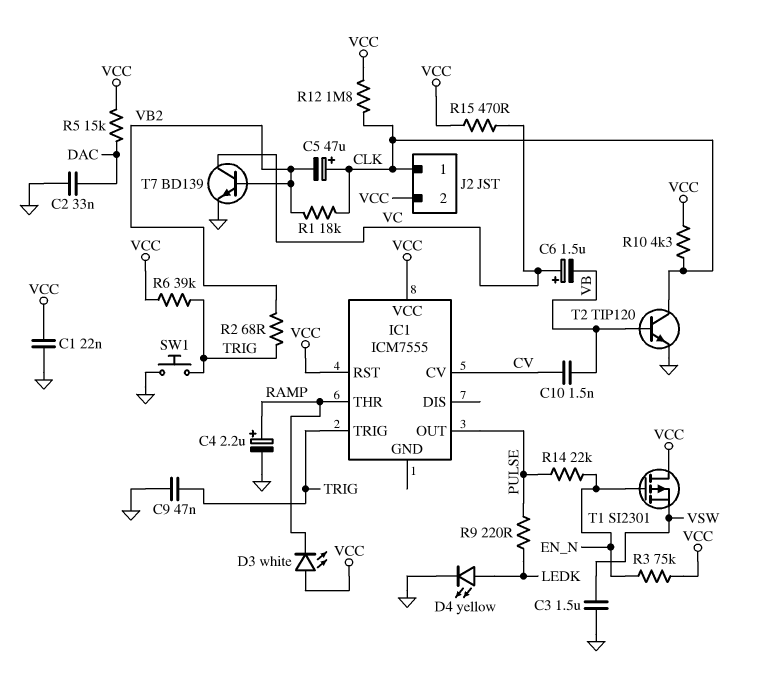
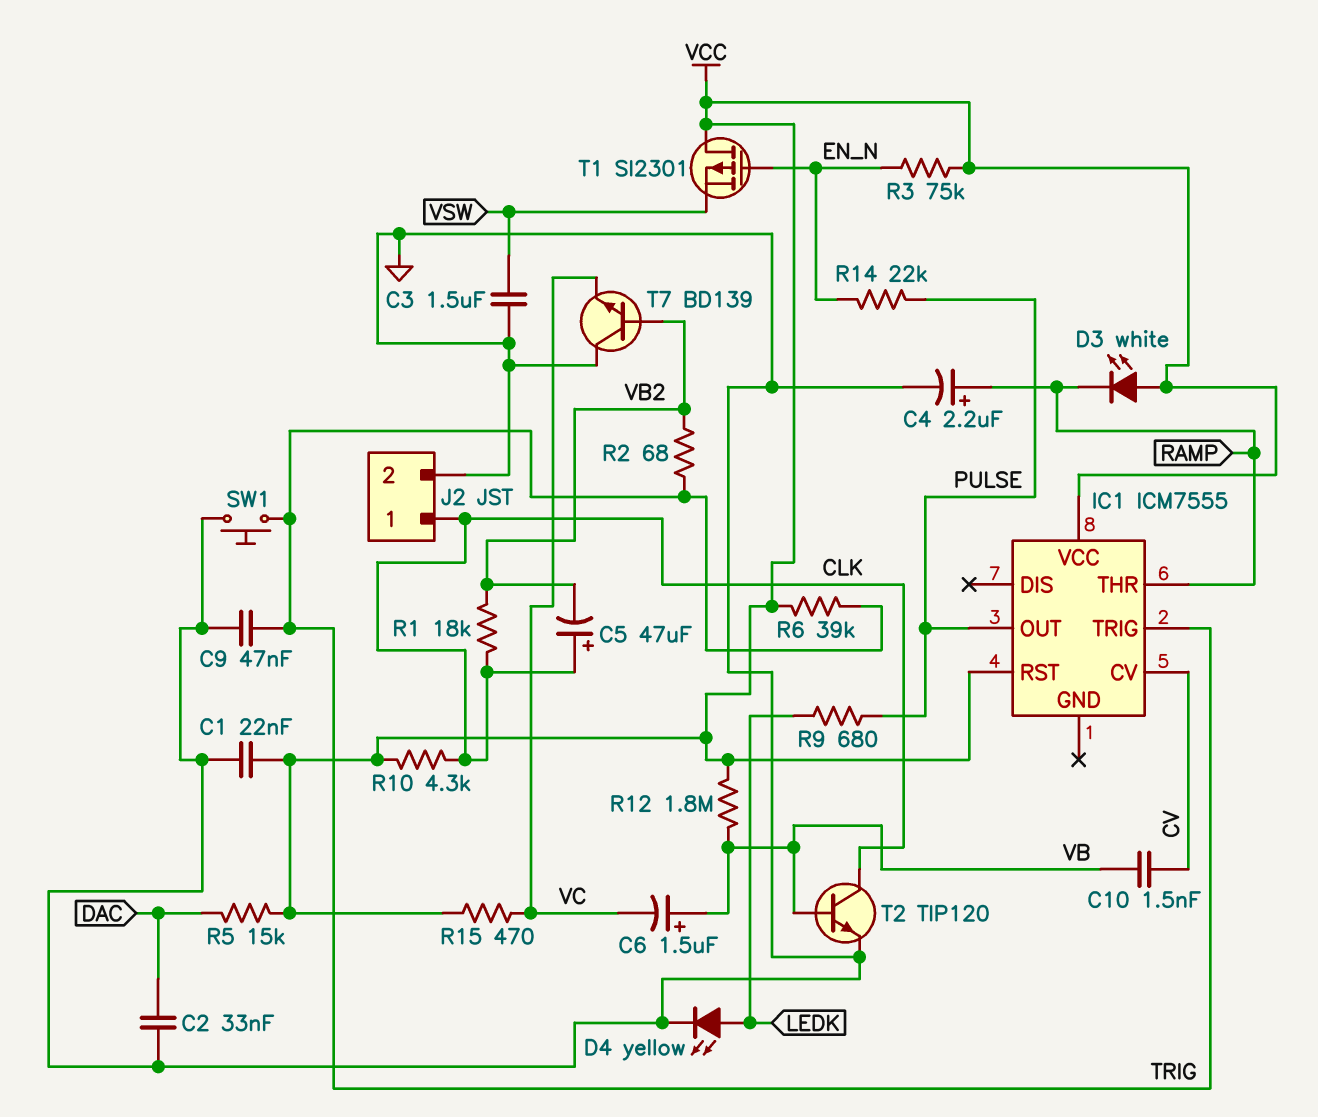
C6: 1.5uF (plus VC, minus VB) -> 1.5uF (plus VB, minus VC)
J2 pin 2: VCC -> GND
R9: 220 (LEDK, PULSE) -> 680 (LEDK, PULSE)
R12: 1.8M (CLK, VCC) -> 1.8M (VB, VCC)
T7: NPN BD139 (B VB2, C VC, E GND) -> NPN BD139 (B VB2, C GND, E VC)

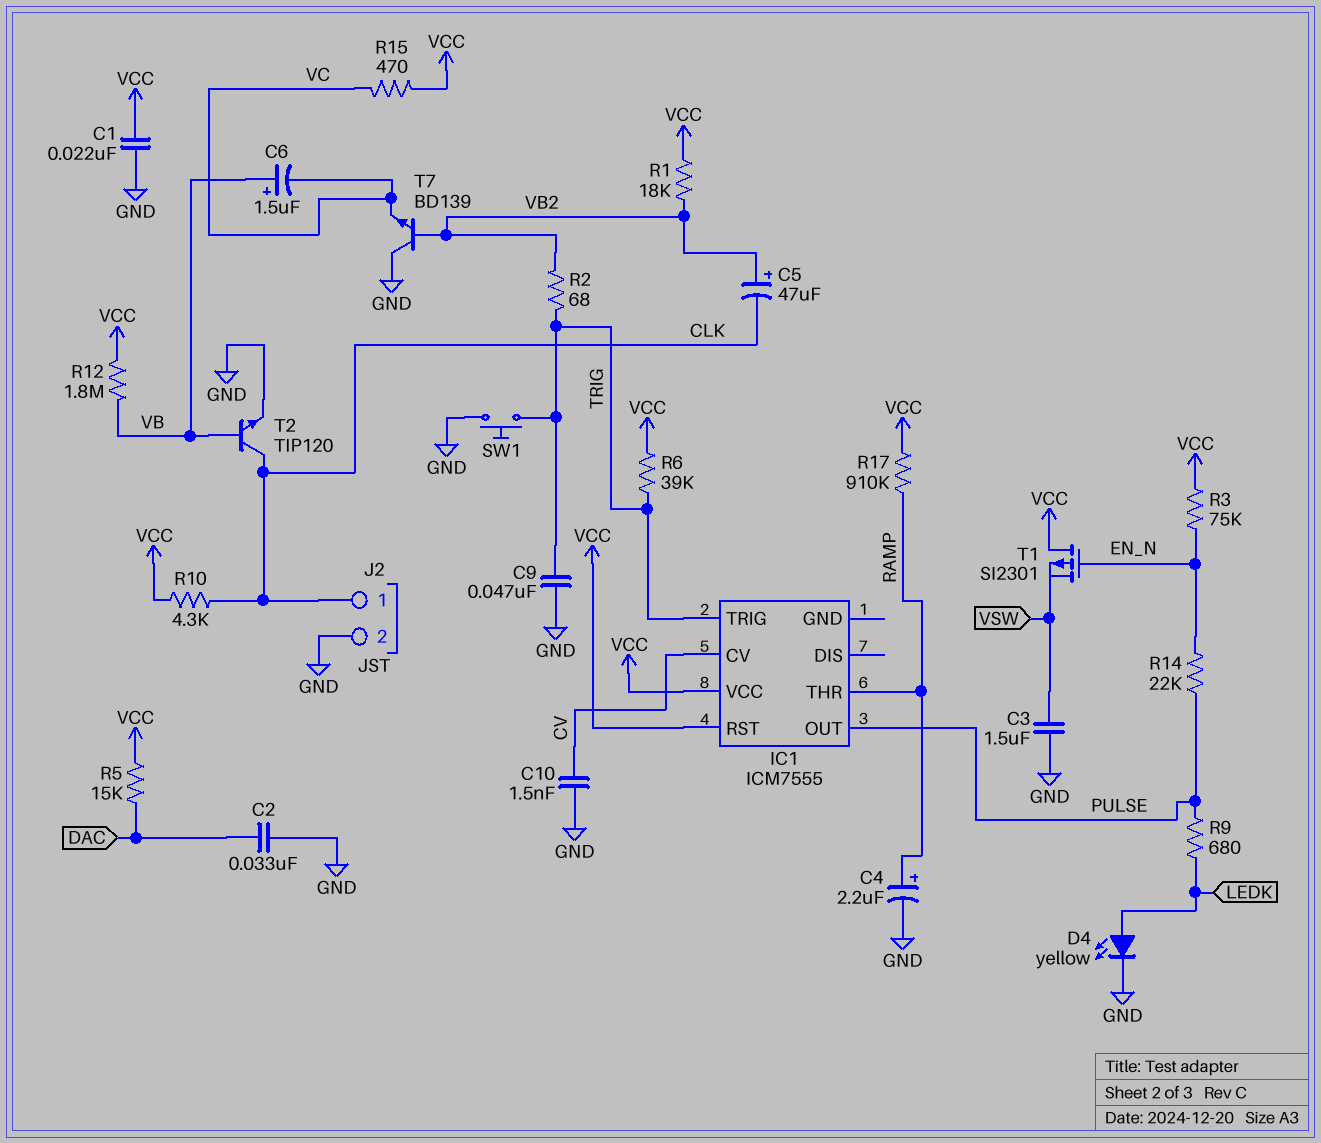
C5: 47uF (plus CLK, minus VB2) -> 47uF (plus VB2, minus CLK)
C10: 1.5nF (CV, VB) -> 1.5nF (CV, GND)
D3: LED white (A VCC, K RAMP) -> none
R1: 18k (CLK, VB2) -> 18k (VB2, VCC)
R17: none -> 910k (RAMP, VCC)

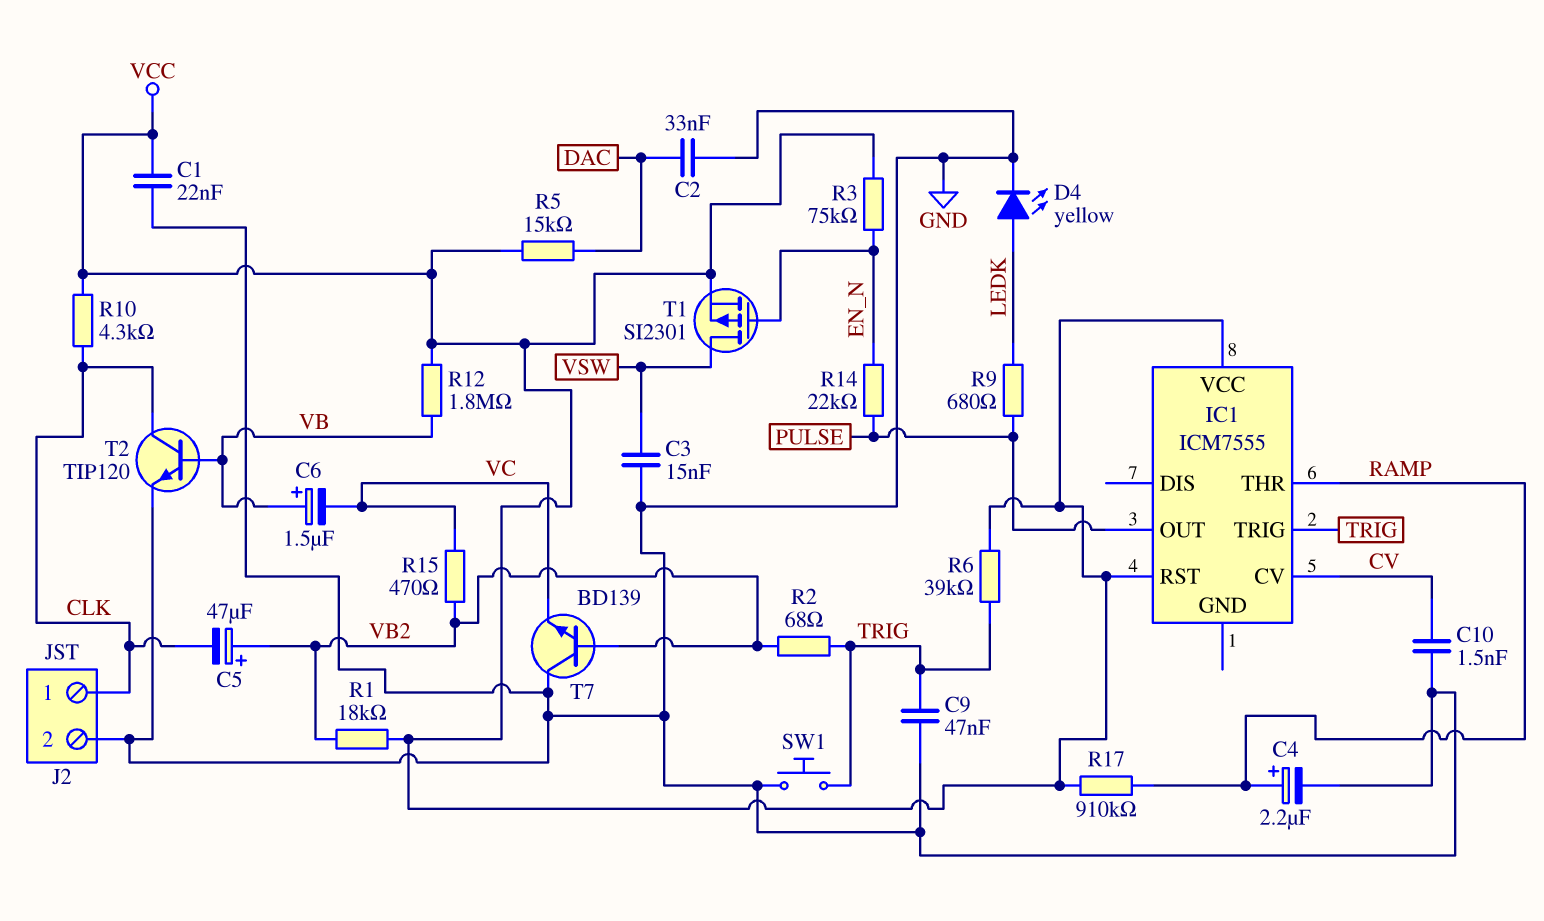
C3: 1.5uF (GND, VSW) -> 15nF (GND, VSW)
R15: 470 (VC, VCC) -> 470 (VB2, VC)
T1: PMOS SI2301 (G EN_N, D VCC, S VSW) -> PMOS SI2301 (G EN_N, D VSW, S VCC)

